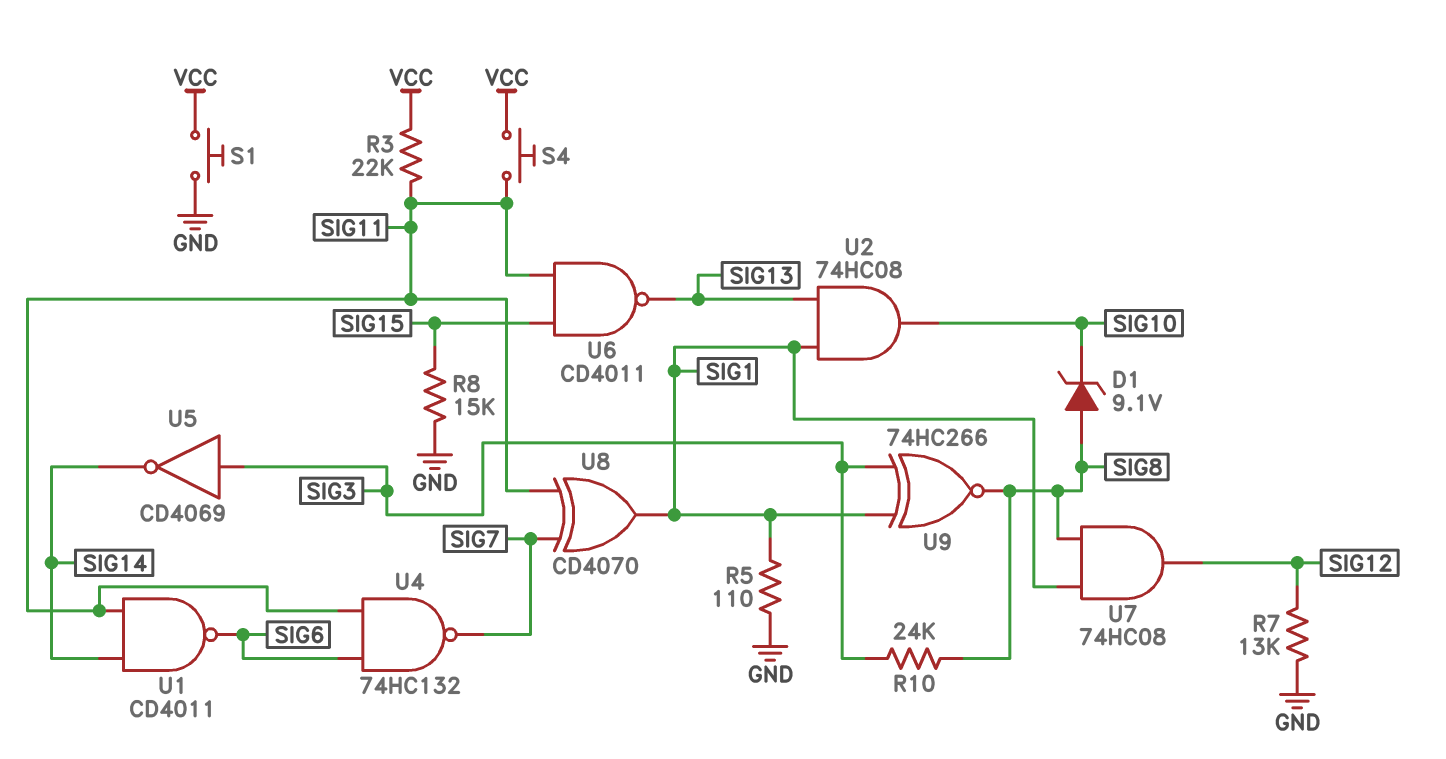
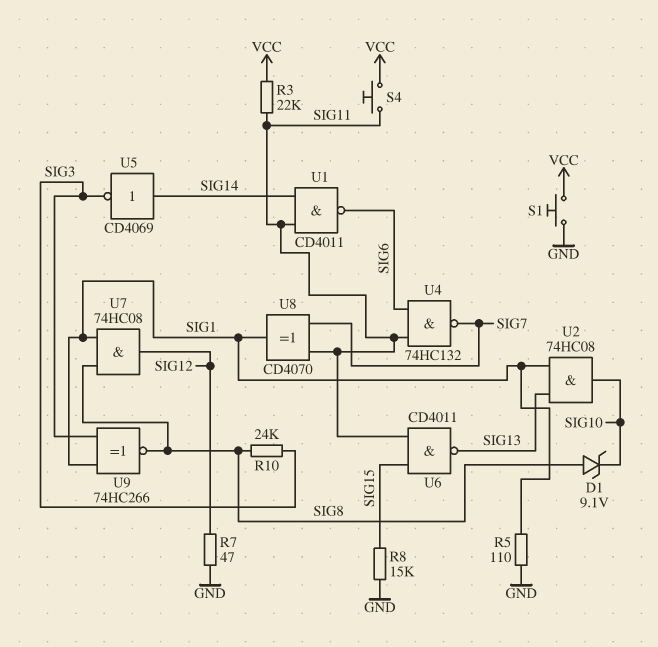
R7: 13k (GND, SIG12) -> 47 (GND, SIG12)
U5: NOT CD4069 (in SIG3, out SIG14) -> NOT CD4069 (in SIG14, out SIG3)

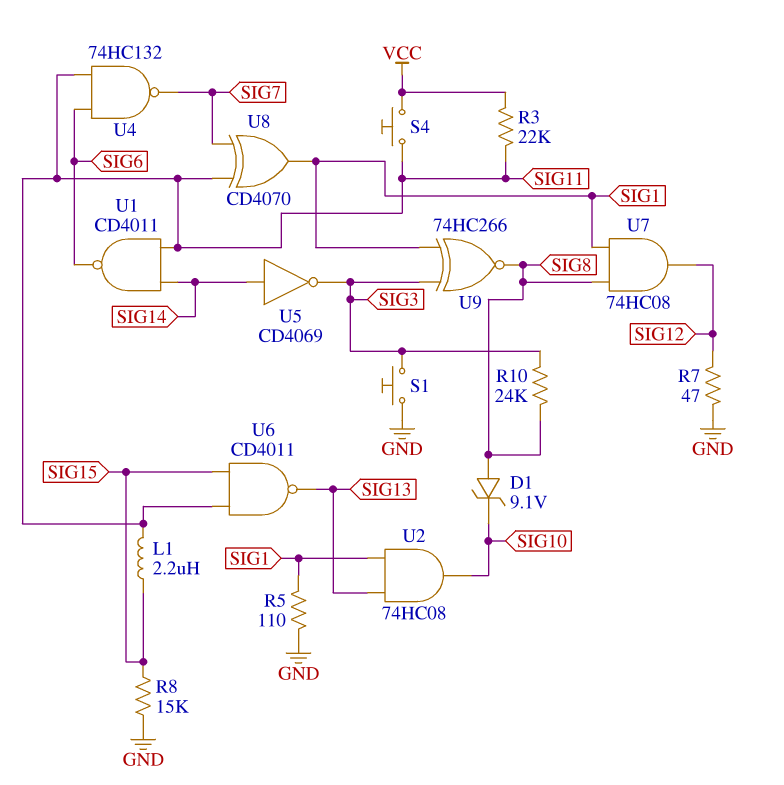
L1: none -> 2.2uH (SIG11, SIG15)
S1: button (GND, VCC) -> button (GND, SIG3)

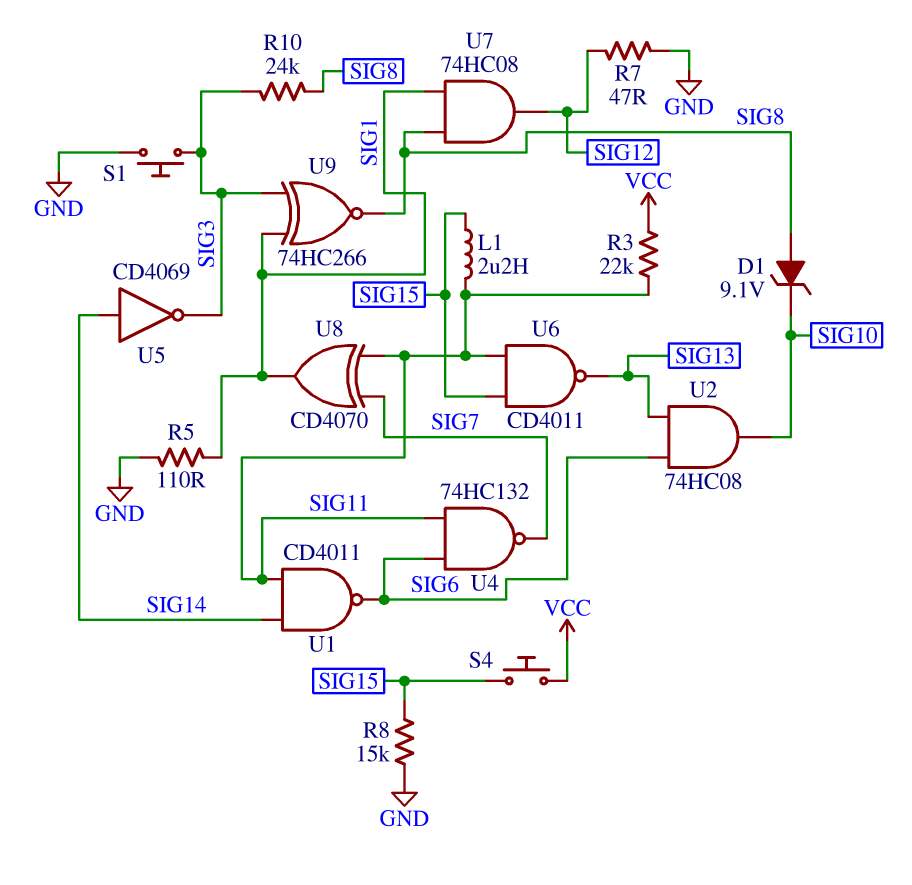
S4: button (SIG11, VCC) -> button (SIG15, VCC)
U2: AND 74HC08 (in SIG1, in SIG13, out SIG10) -> AND 74HC08 (in SIG6, in SIG13, out SIG10)

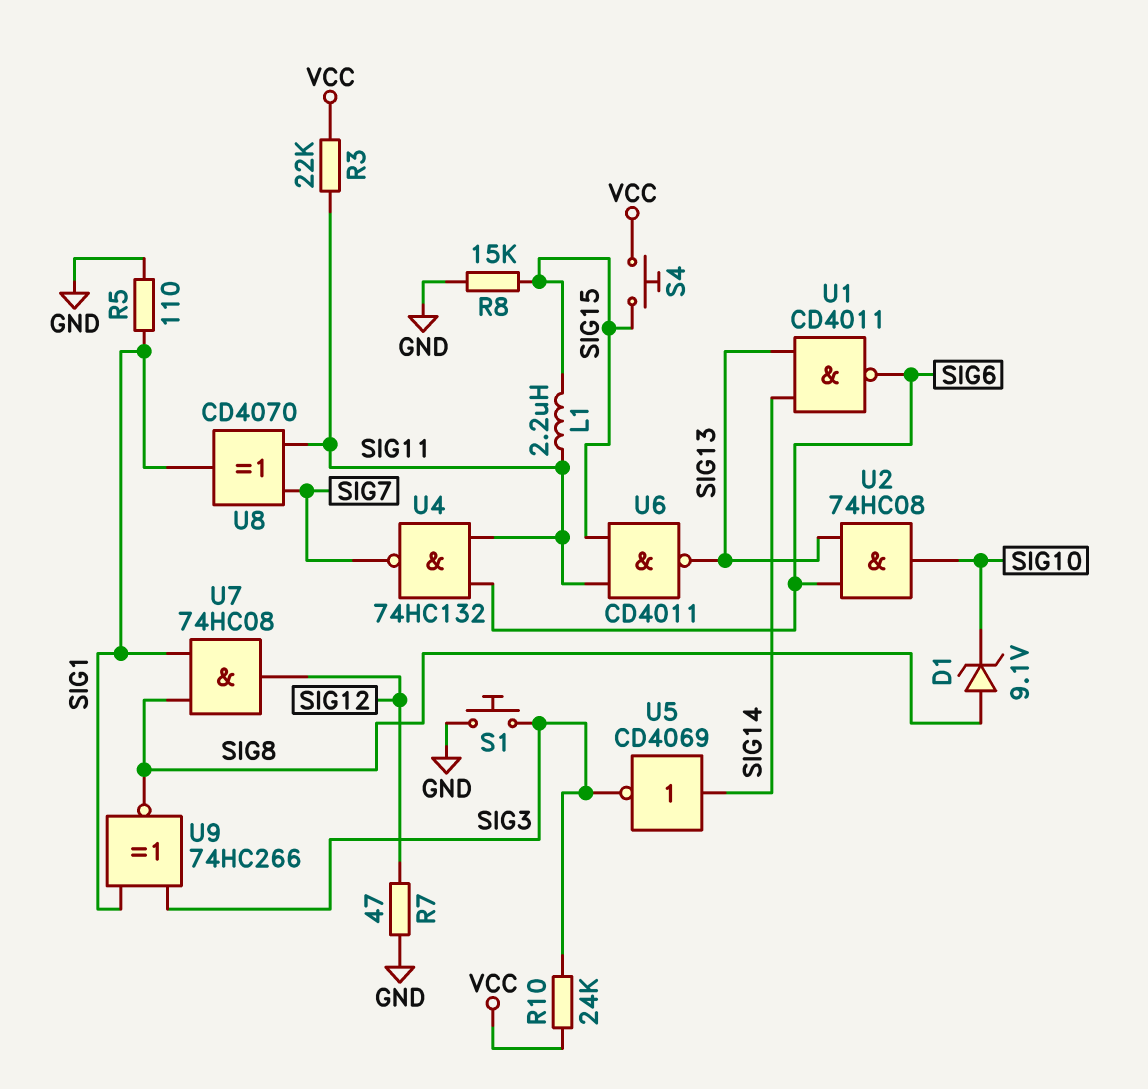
R10: 24k (SIG3, SIG8) -> 24k (SIG3, VCC)
U1: NAND CD4011 (in SIG11, in SIG14, out SIG6) -> NAND CD4011 (in SIG13, in SIG14, out SIG6)

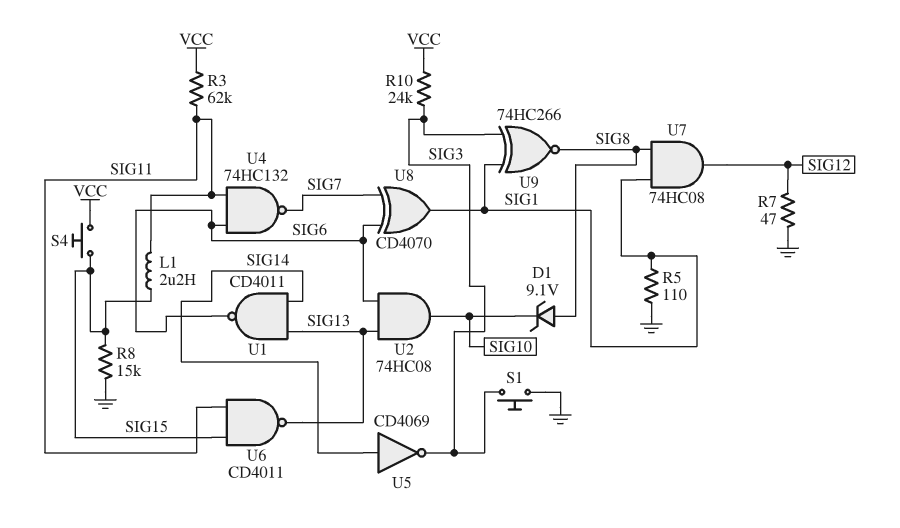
R3: 22k (SIG11, VCC) -> 62k (SIG11, VCC)
U8: XOR CD4070 (in SIG7, in SIG11, out SIG1) -> XOR CD4070 (in SIG6, in SIG7, out SIG1)

